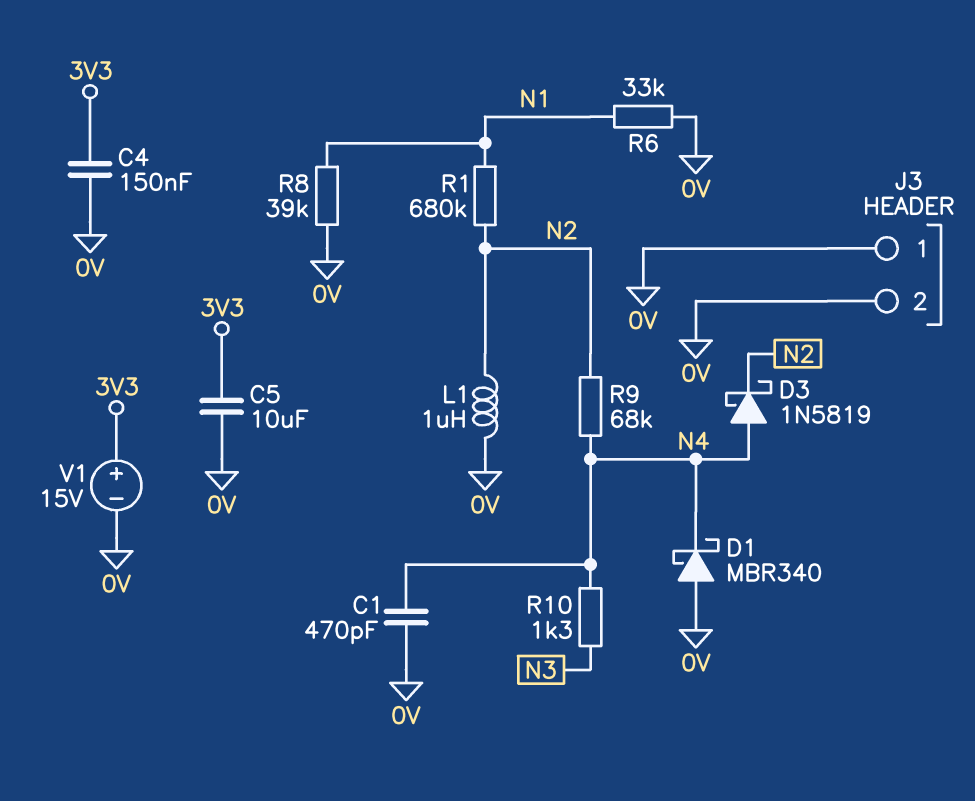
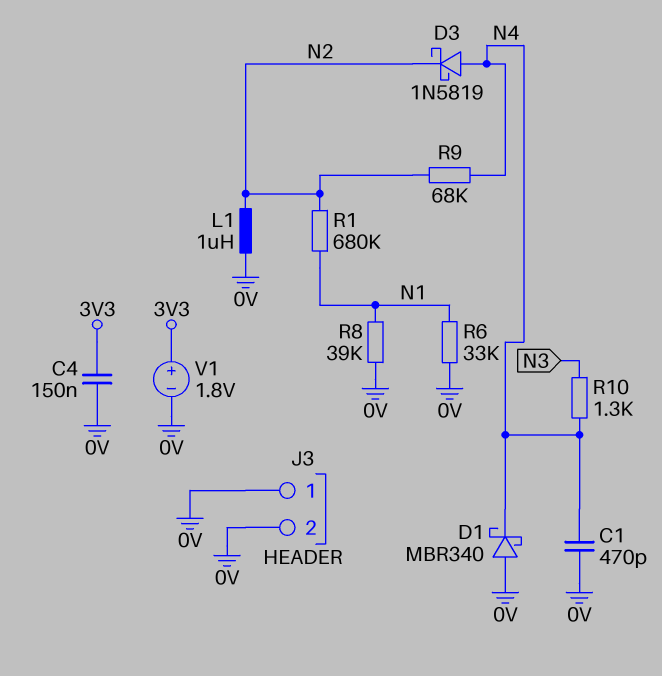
C5: 10uF (0V, 3V3) -> none
V1: 15V (plus 3V3, minus 0V) -> 1.8V (plus 3V3, minus 0V)

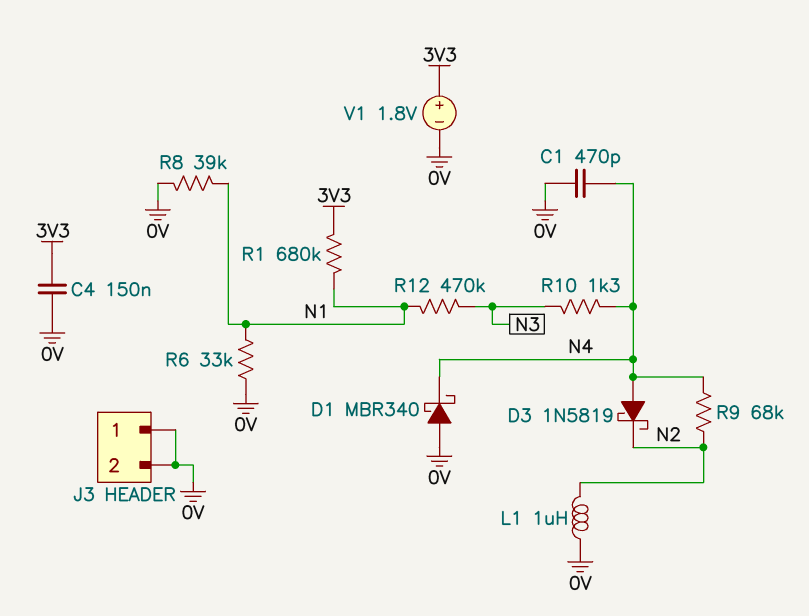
R1: 680k (N1, N2) -> 680k (3V3, N1)
R12: none -> 470k (N1, N3)

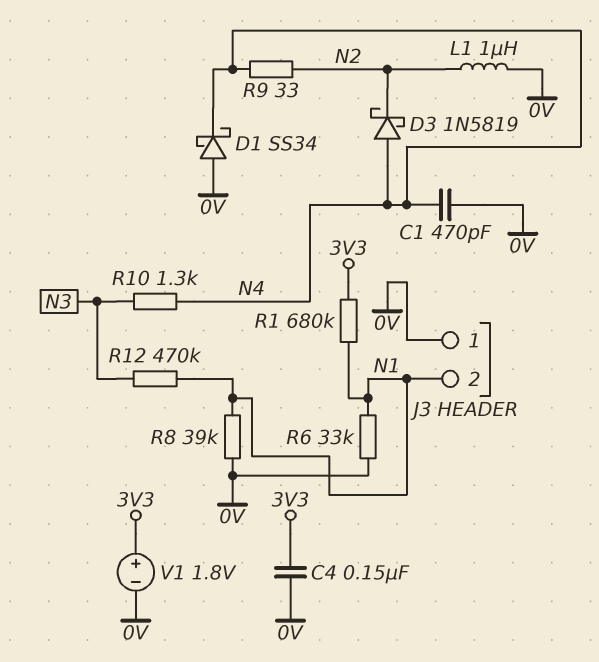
D1: schottky MBR340 (A 0V, K N4) -> schottky SS34 (A 0V, K N4)
J3 pin 2: 0V -> N1
R9: 68k (N2, N4) -> 33 (N2, N4)

